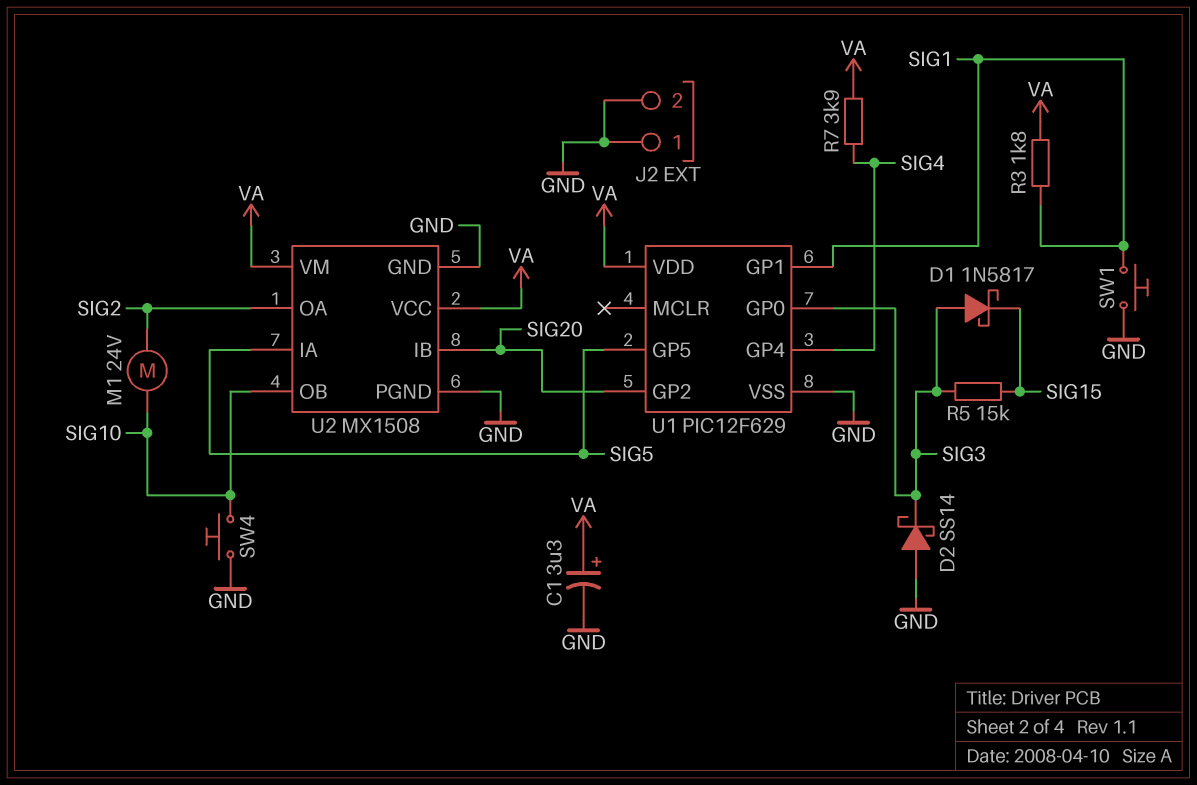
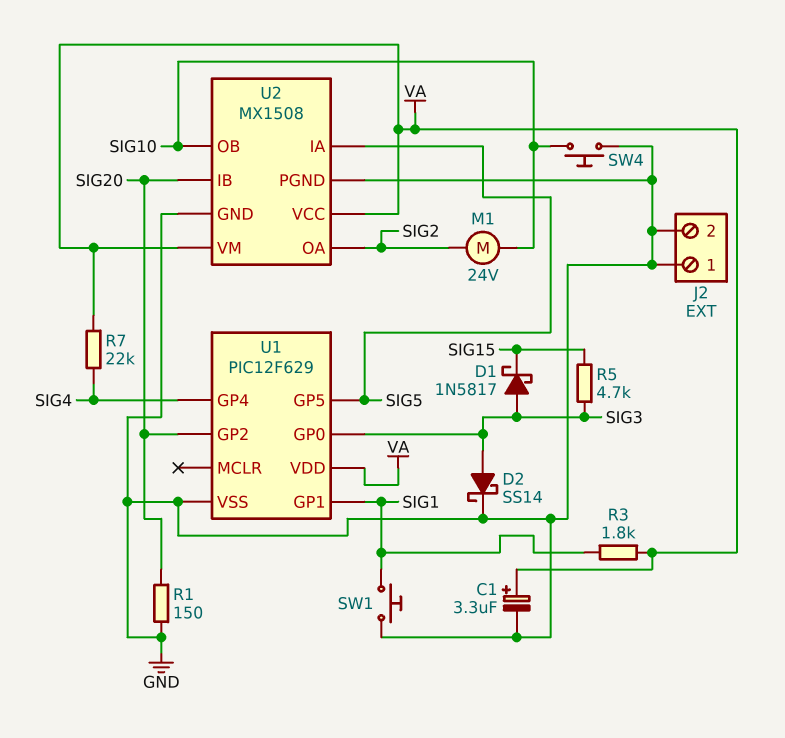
D2: schottky SS14 (A GND, K SIG3) -> schottky SS14 (A SIG3, K GND)
R1: none -> 150 (GND, SIG20)
R5: 15k (SIG3, SIG15) -> 4.7k (SIG3, SIG15)
R7: 3.9k (SIG4, VA) -> 22k (SIG4, VA)

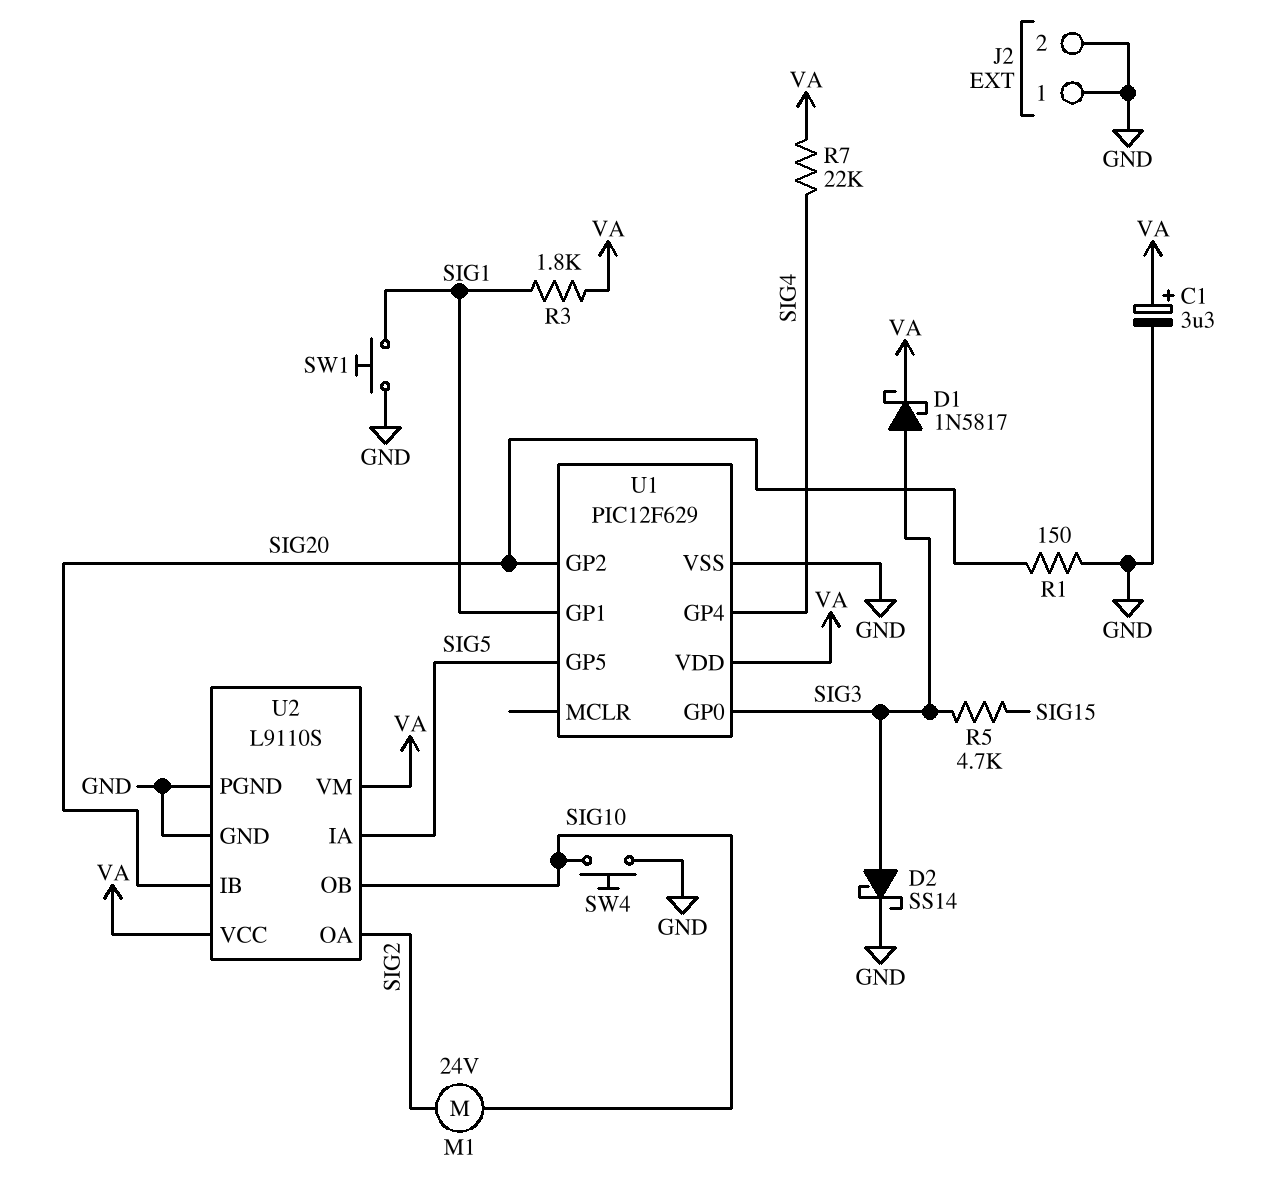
D1: schottky 1N5817 (A SIG3, K SIG15) -> schottky 1N5817 (A SIG3, K VA)
U2: MX1508 -> L9110S

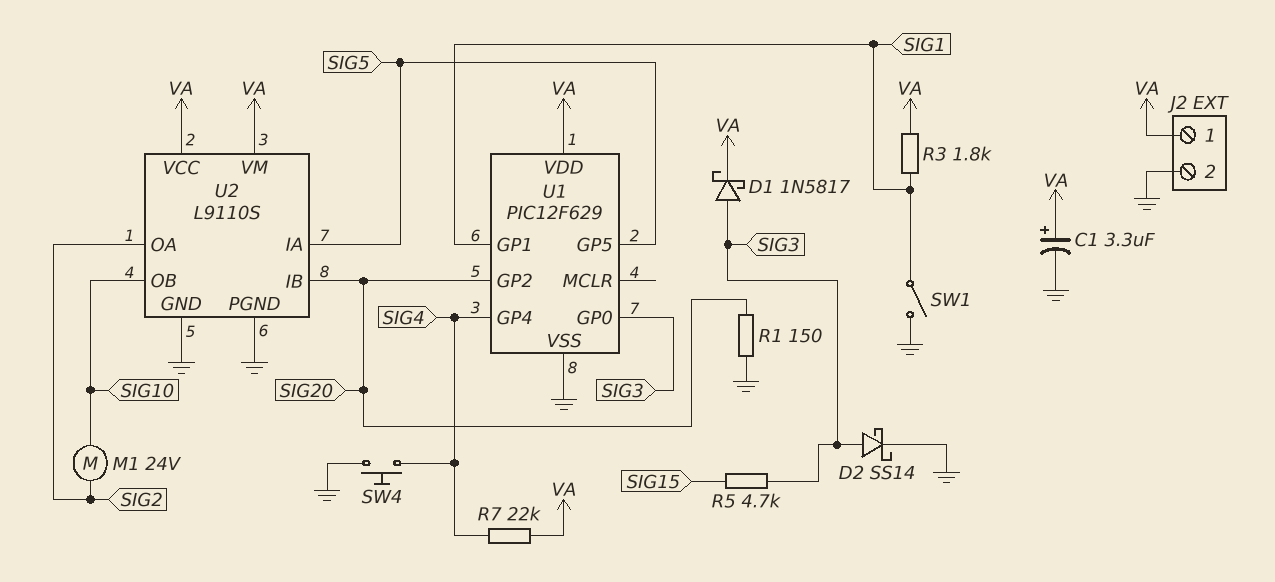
J2 pin 1: GND -> VA
SW1: button (GND, SIG1) -> switch (GND, SIG1)
SW4: button (GND, SIG10) -> button (GND, SIG4)

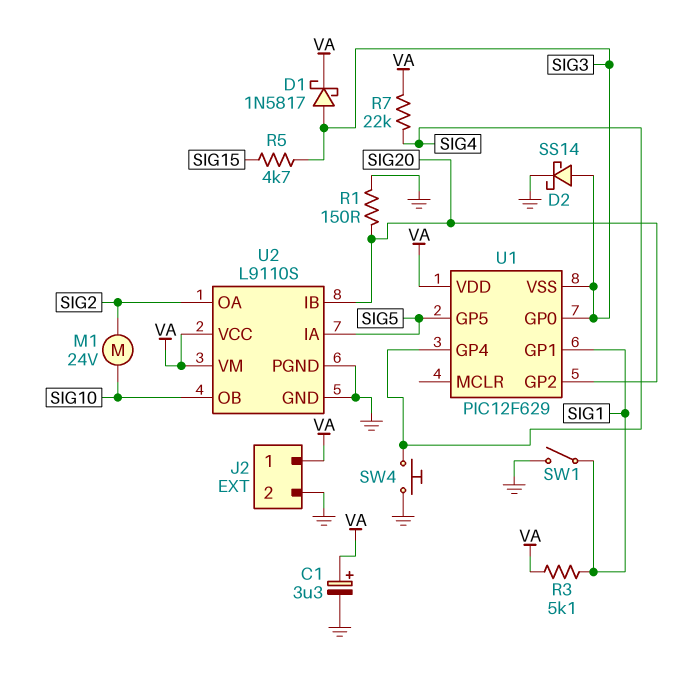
R3: 1.8k (SIG1, VA) -> 5.1k (SIG1, VA)
U1 pin VSS: GND -> SIG3

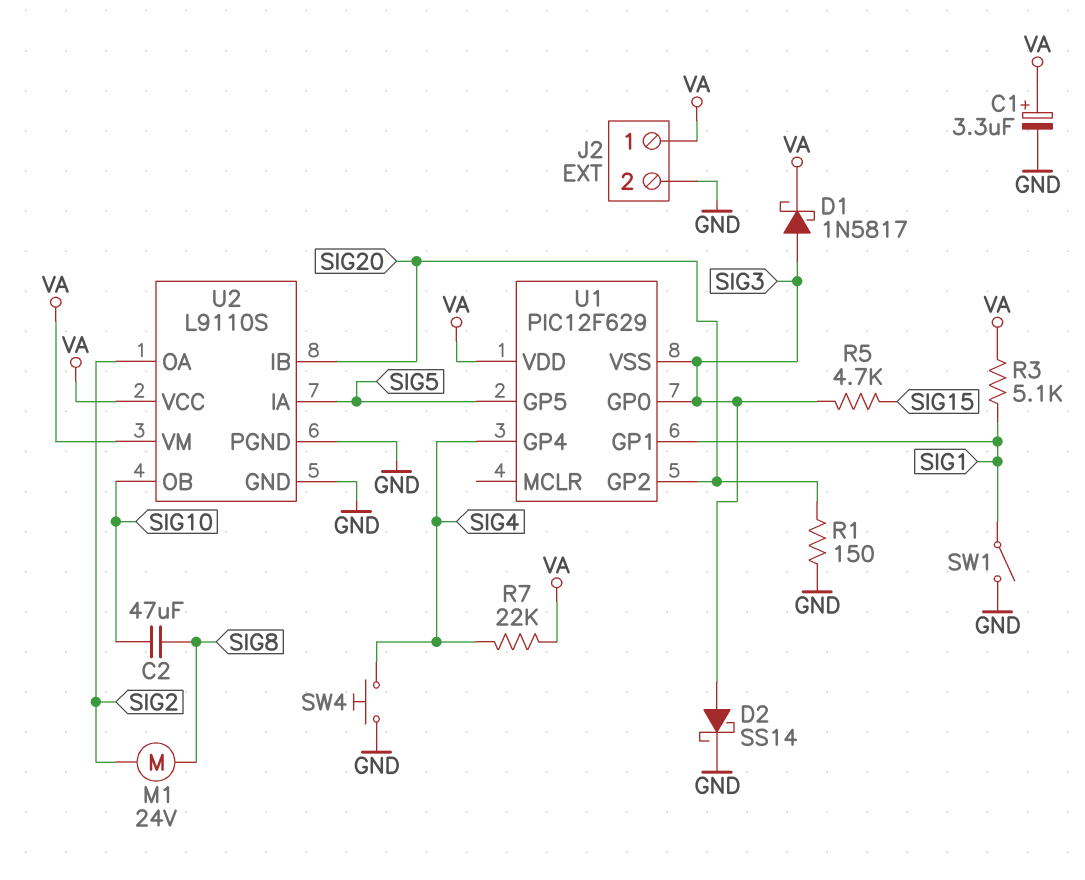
C2: none -> 47uF (SIG8, SIG10)
M1: motor 24V (SIG2, SIG10) -> motor 24V (SIG2, SIG8)

